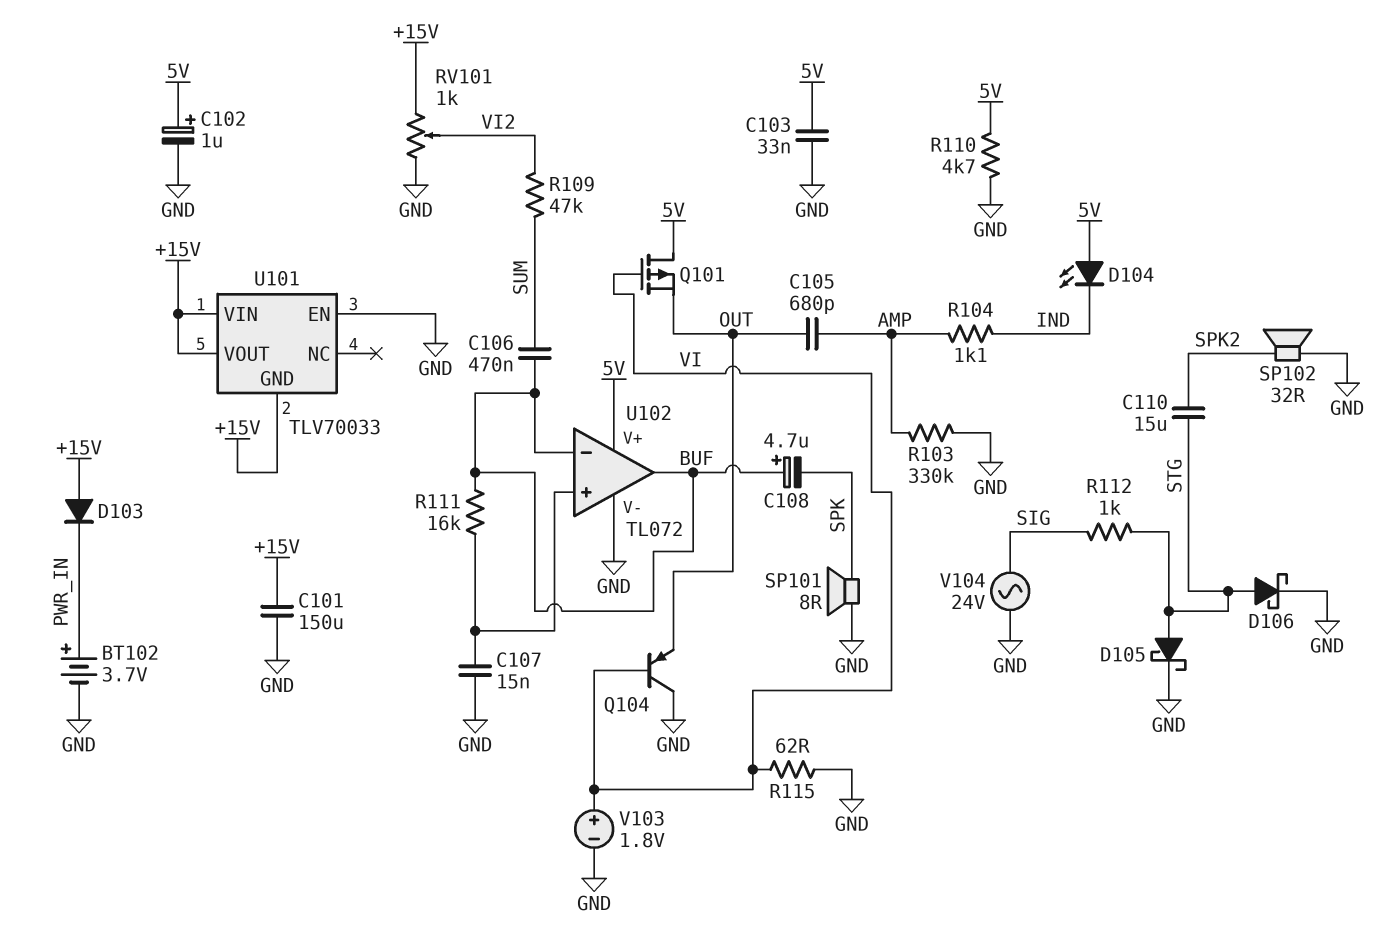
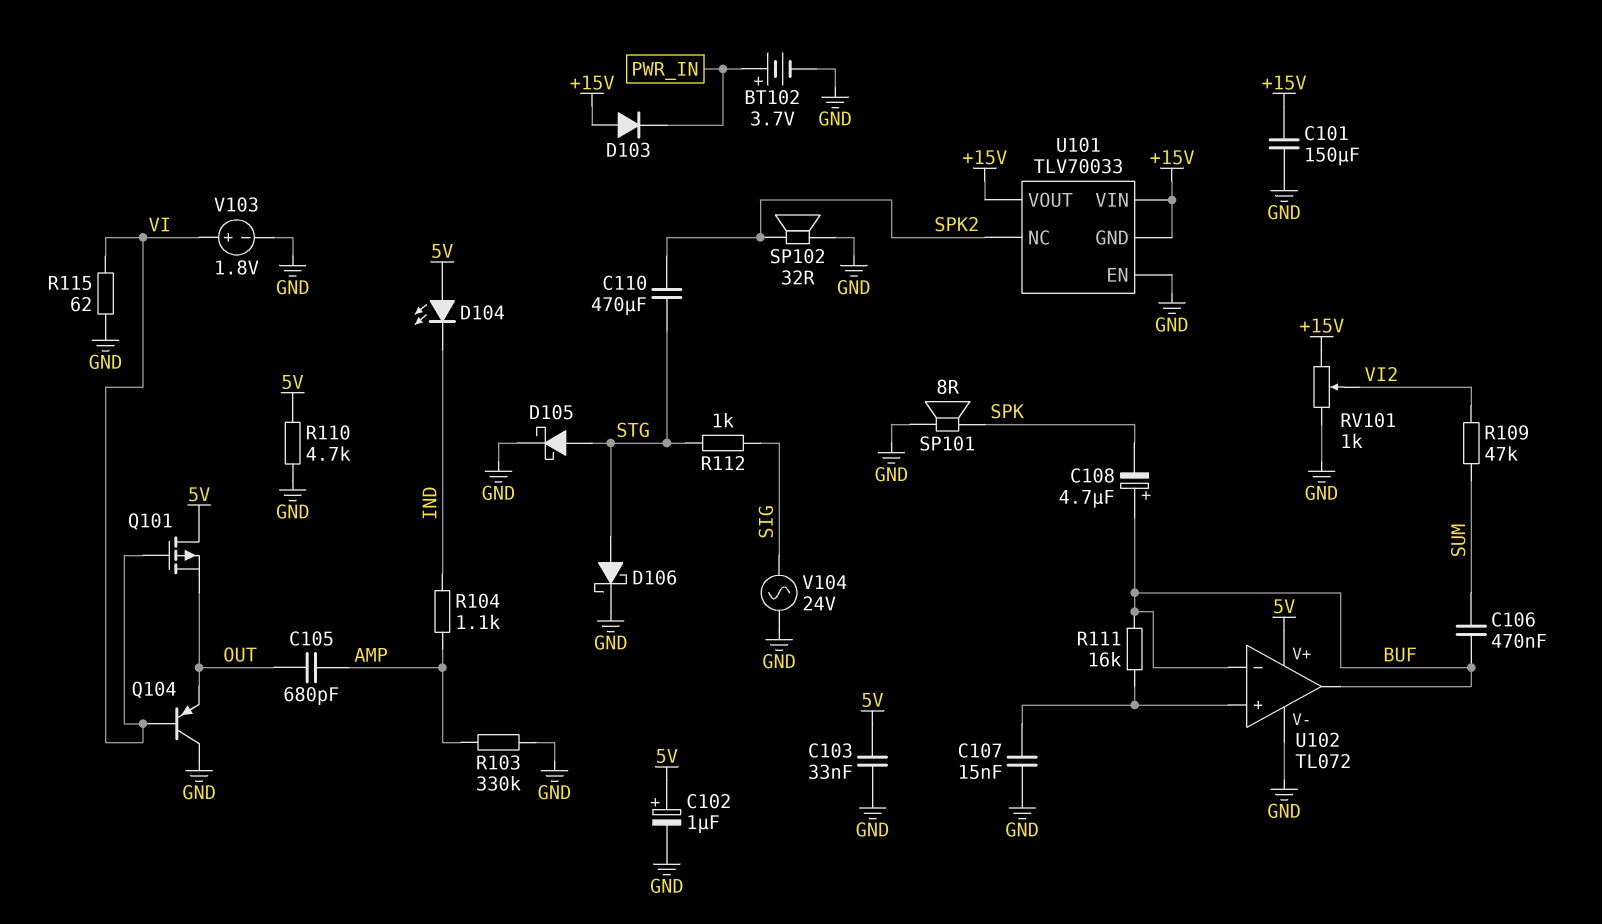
C110: 15uF (SPK2, STG) -> 470uF (SPK2, STG)
U101 pin NC: none -> SPK2

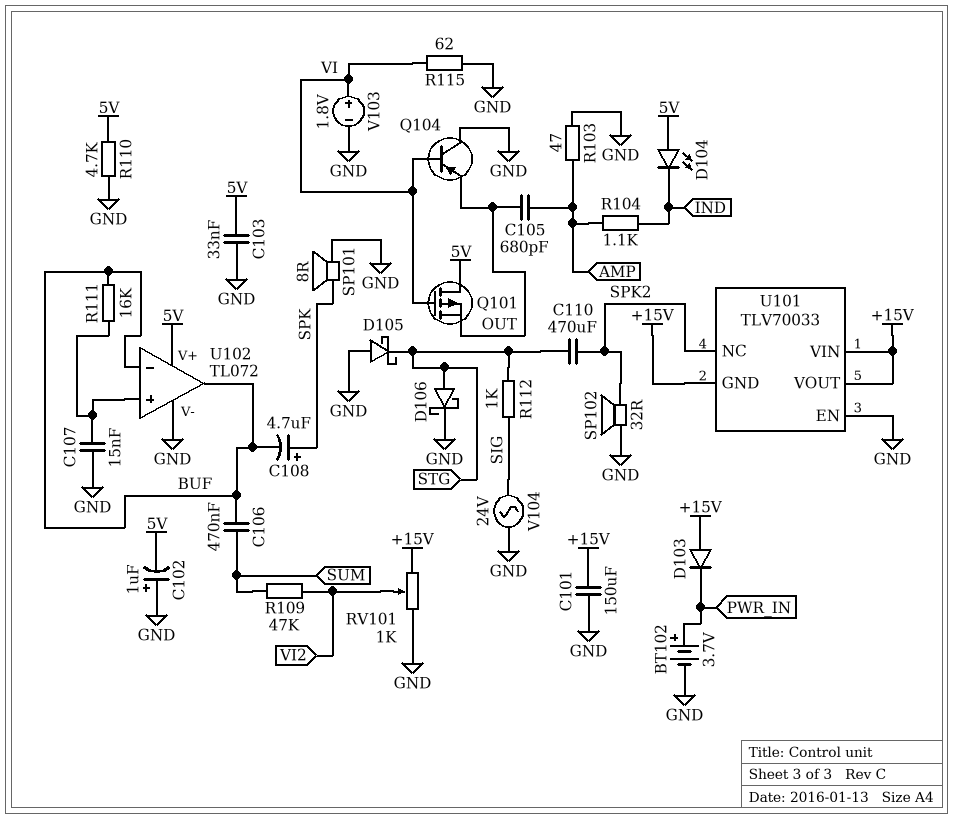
C102: 1uF (plus 5V, minus GND) -> 1uF (plus GND, minus 5V)
C108: 4.7uF (plus BUF, minus SPK) -> 4.7uF (plus SPK, minus BUF)
D105: schottky (A STG, K GND) -> schottky (A GND, K STG)
R103: 330k (AMP, GND) -> 47 (AMP, GND)

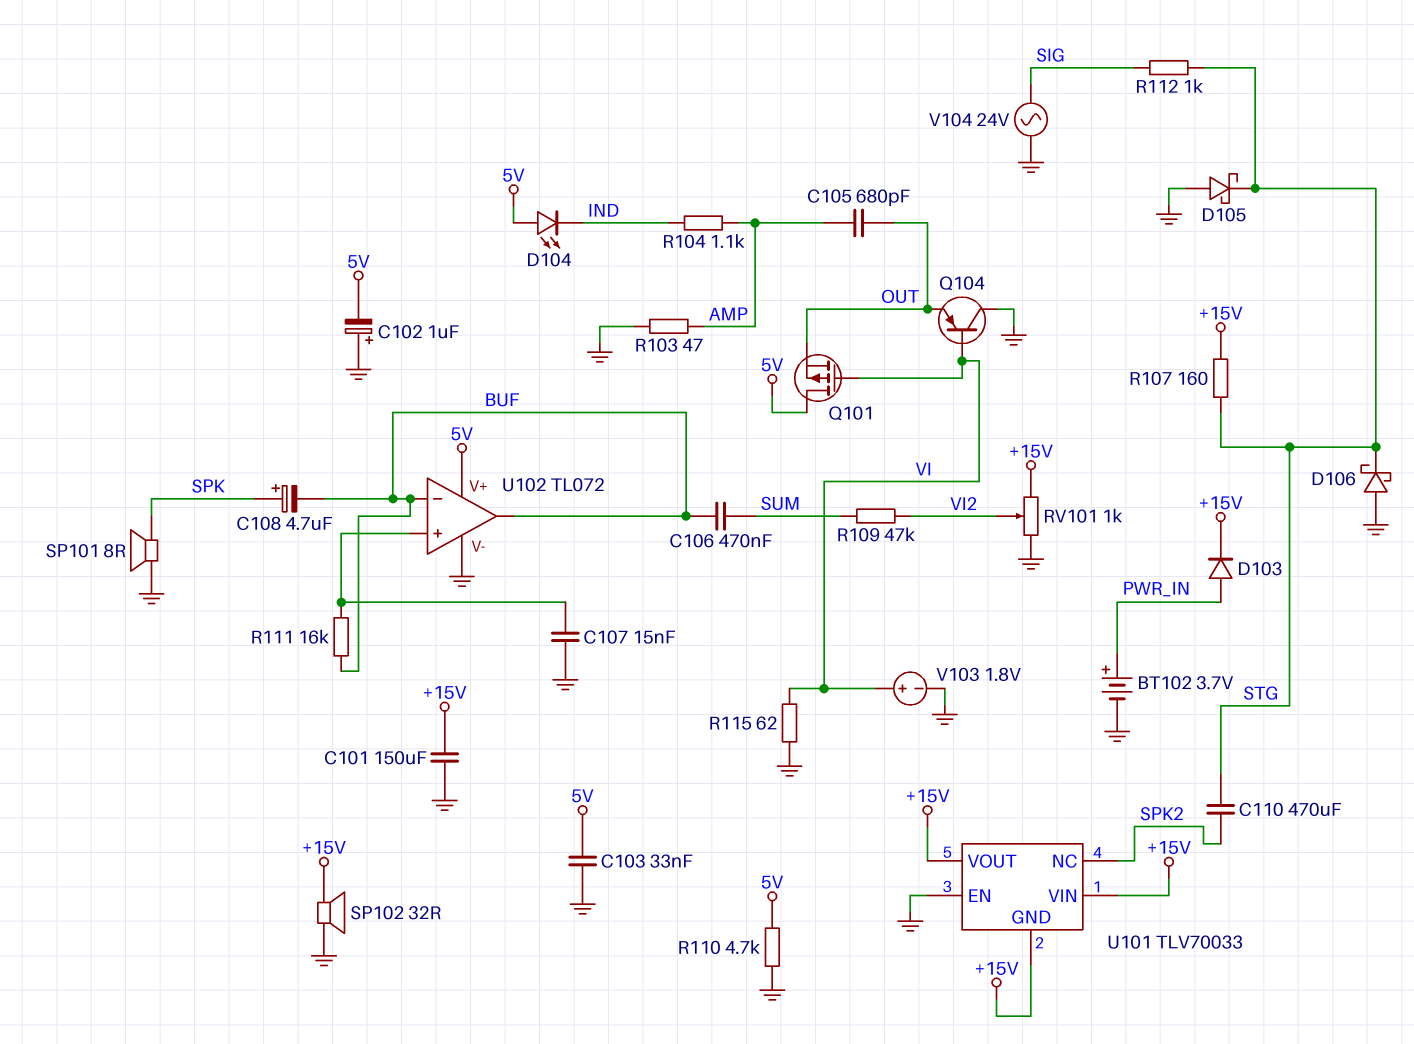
D103: diode (A +15V, K PWR_IN) -> diode (A PWR_IN, K +15V)
D106: schottky (A STG, K GND) -> schottky (A GND, K STG)
R107: none -> 160 (+15V, STG)
SP102: speaker 32R (GND, SPK2) -> speaker 32R (+15V, GND)

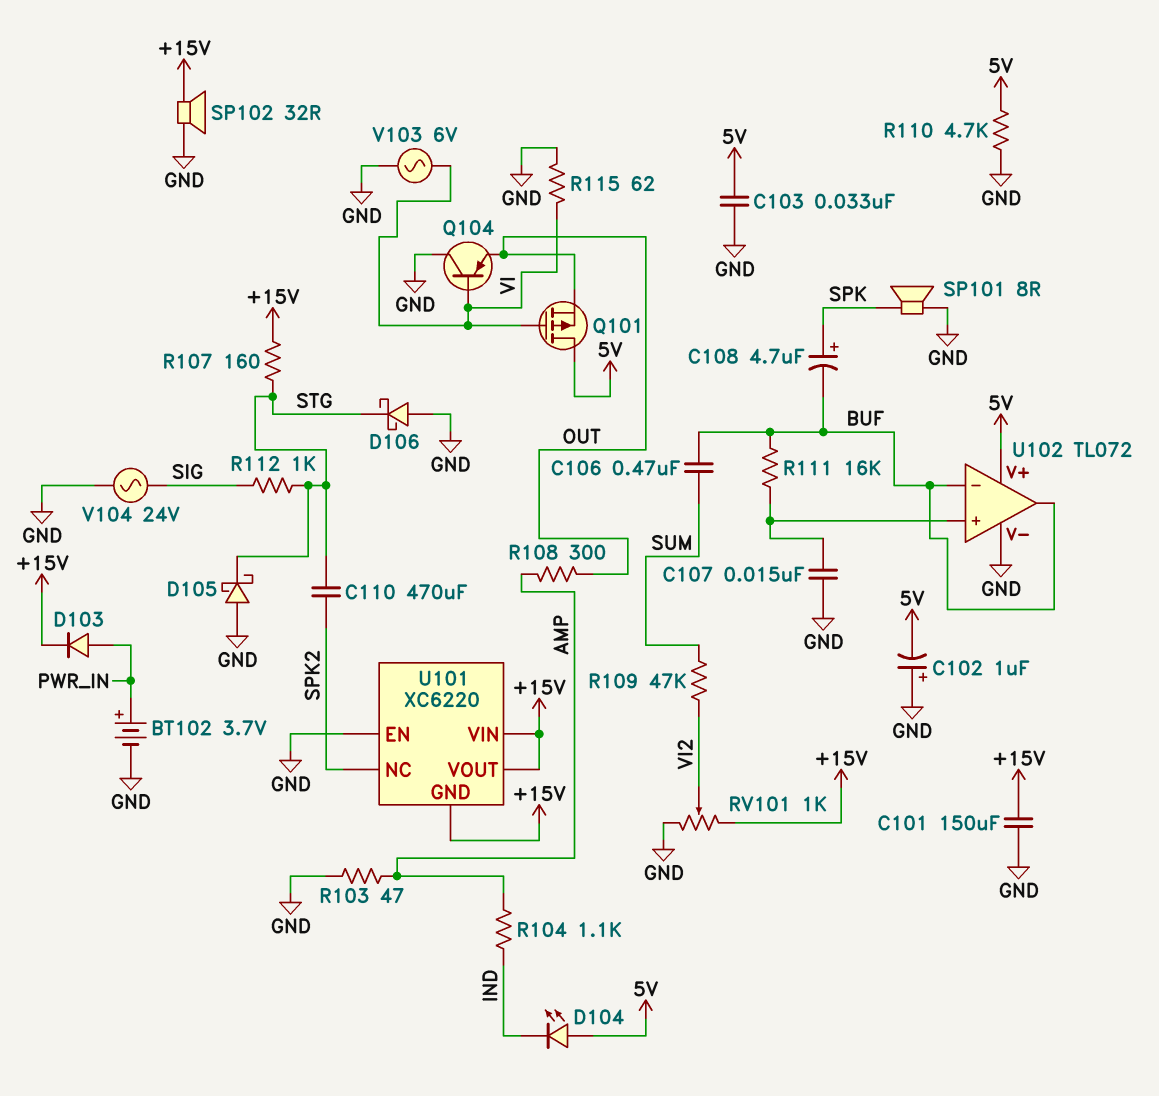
C105: 680pF (AMP, OUT) -> none
R108: none -> 300 (AMP, OUT)
U101: TLV70033 -> XC6220
V103: 1.8V (plus VI, minus GND) -> AC 6V (GND, VI)

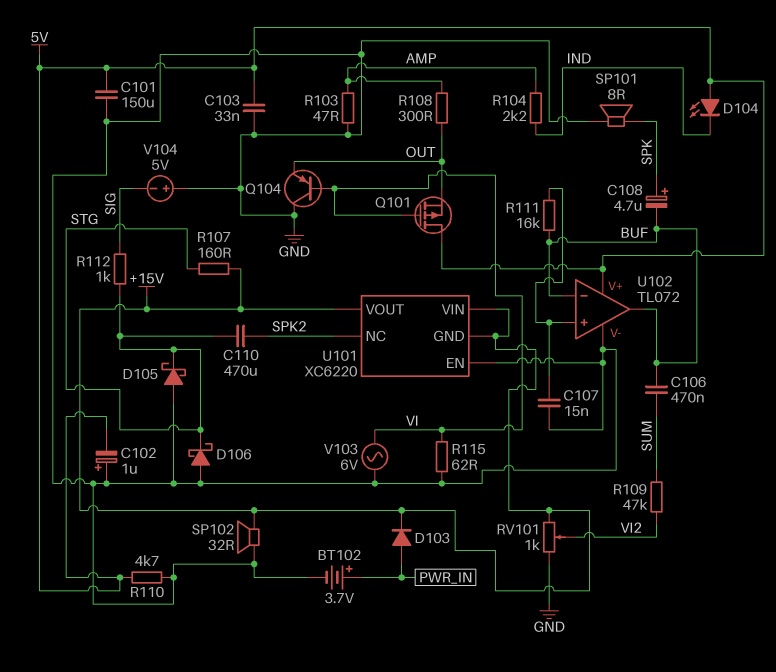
C101: 150uF (+15V, GND) -> 150uF (5V, GND)
R104: 1.1k (AMP, IND) -> 2.2k (AMP, IND)
V104: AC 24V (GND, SIG) -> 5V (plus GND, minus SIG)

